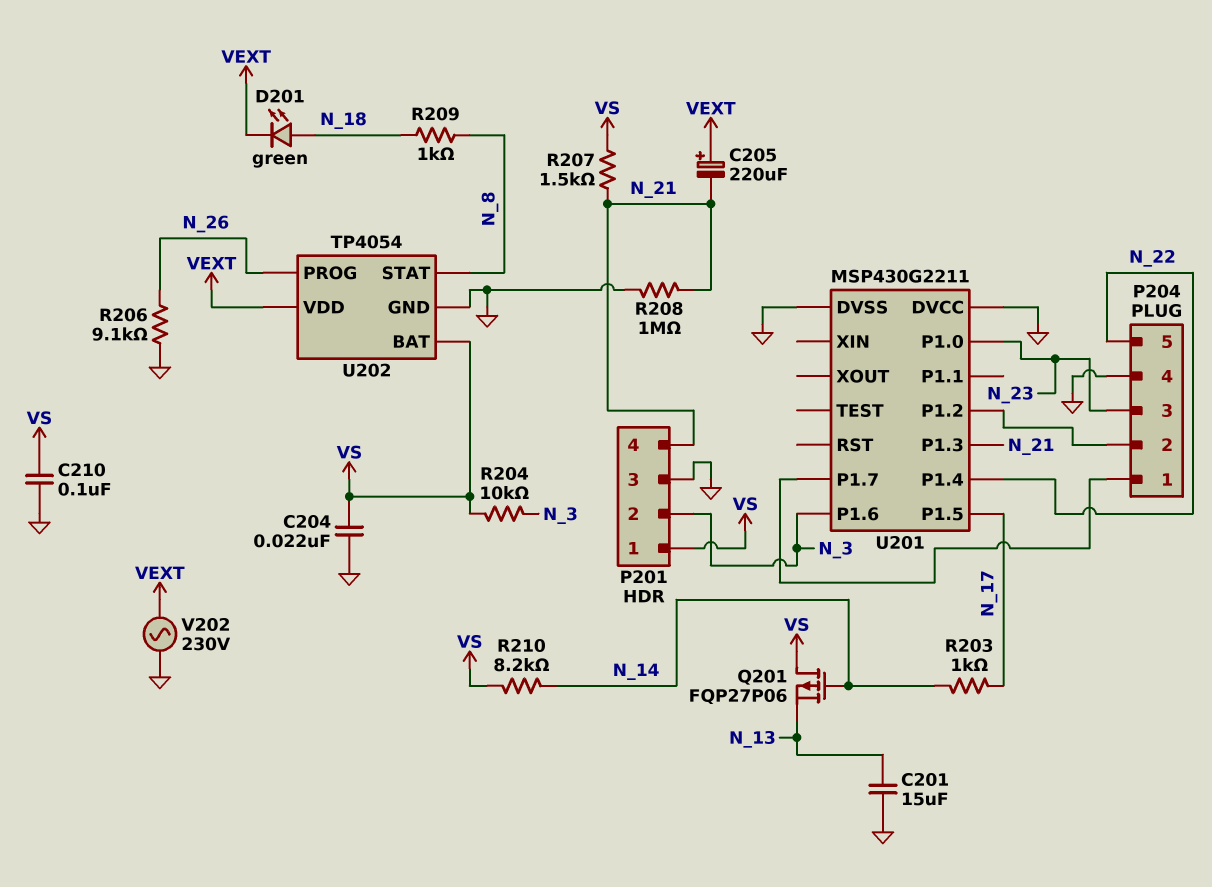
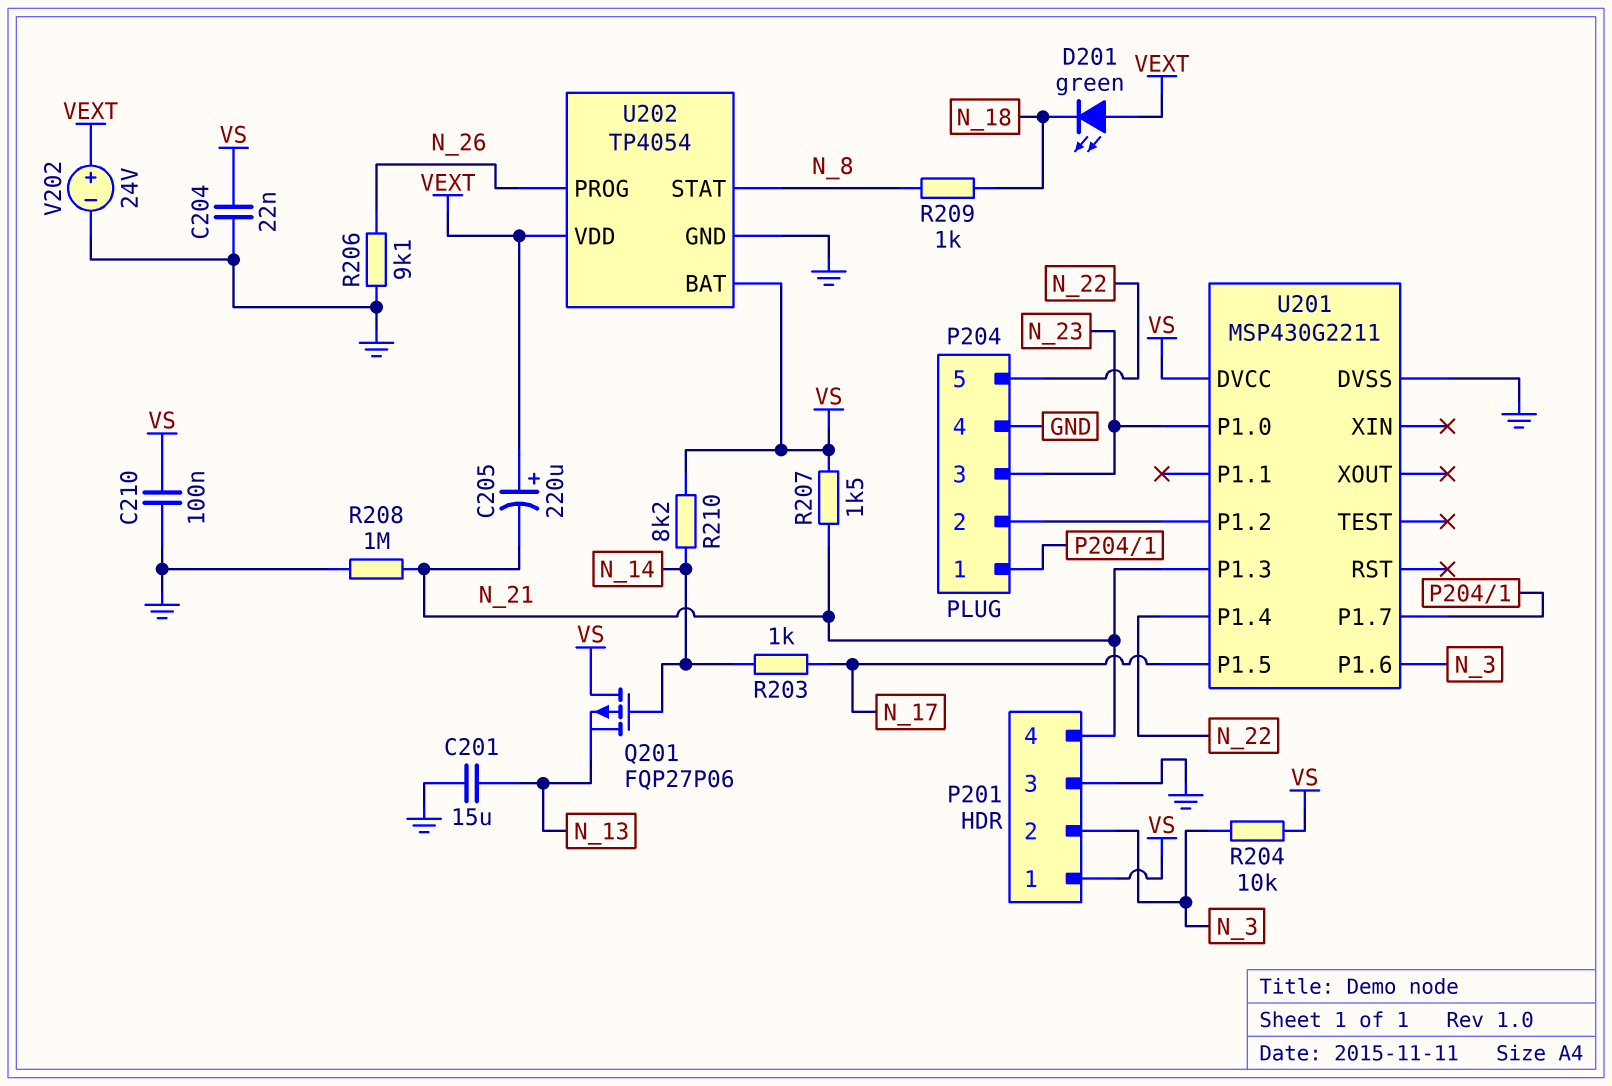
D201: LED green (A N_18, K VEXT) -> LED green (A VEXT, K N_18)
U201 pin DVCC: GND -> VS
V202: AC 230V (GND, VEXT) -> 24V (plus VEXT, minus GND)

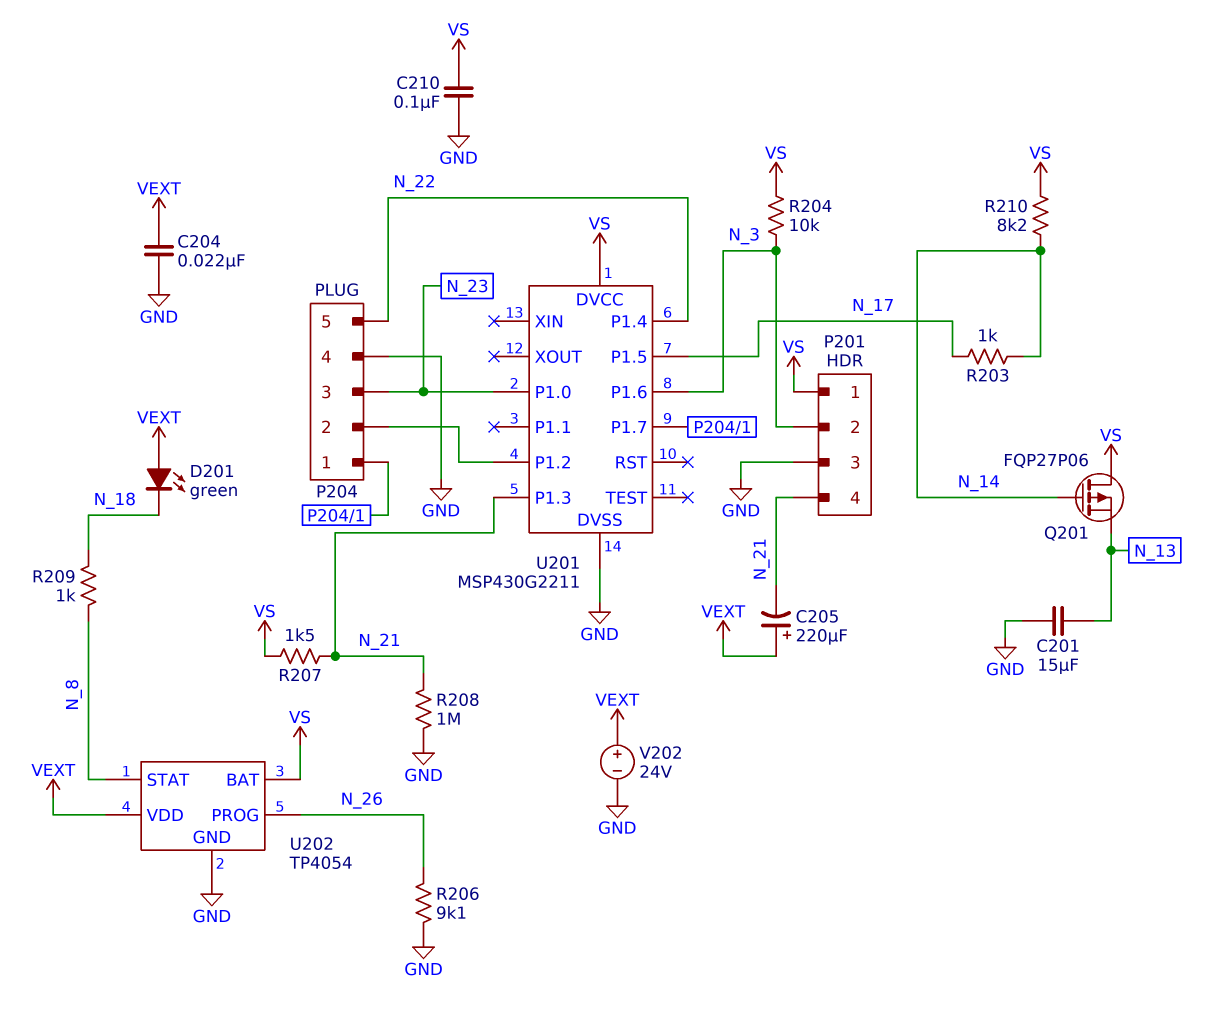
C204: 22nF (GND, VS) -> 22nF (GND, VEXT)

